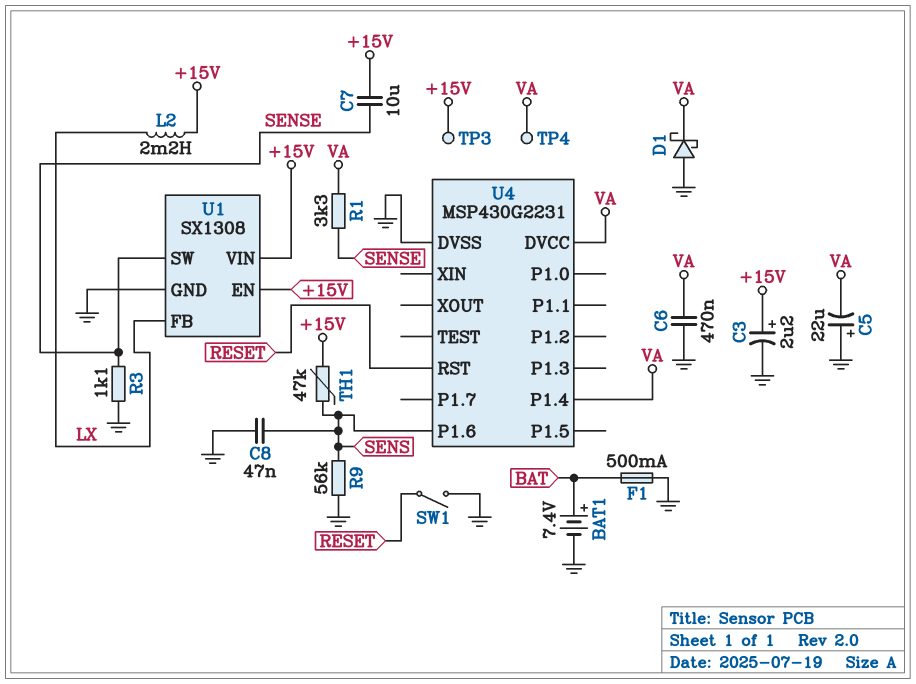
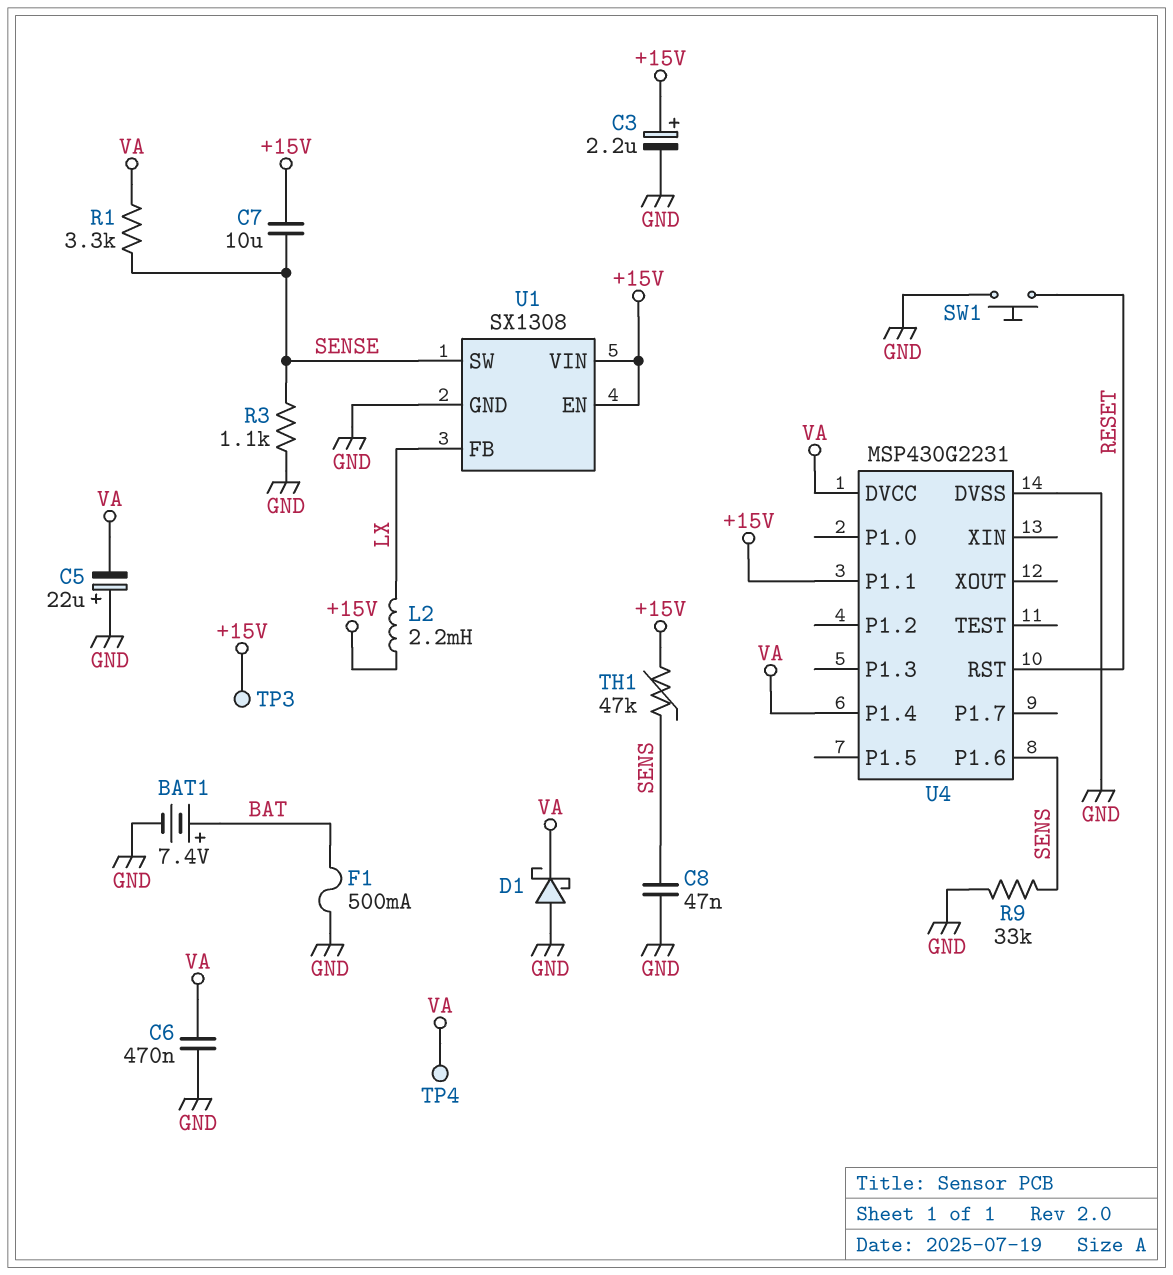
R9: 56k (GND, SENS) -> 33k (GND, SENS)
SW1: switch (GND, RESET) -> button (GND, RESET)
U4 pin P1.1: none -> +15V

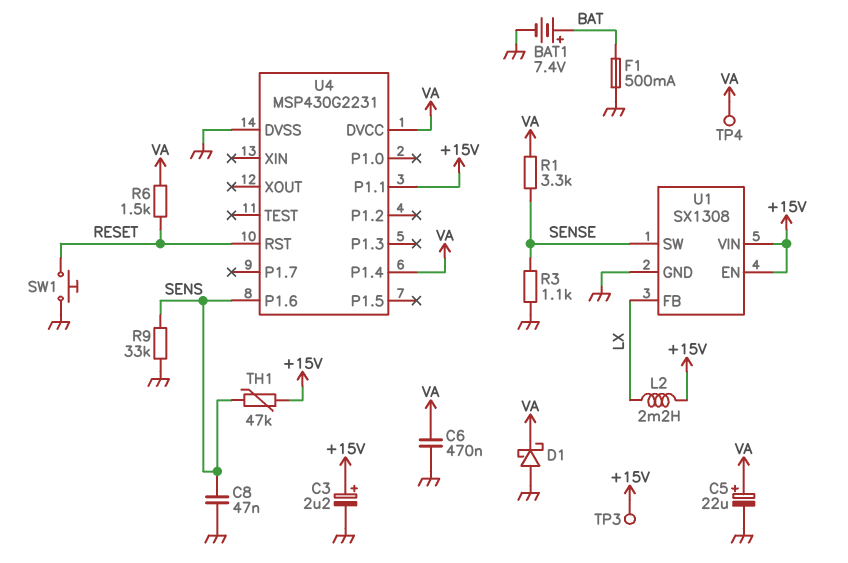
C5: 22uF (plus GND, minus VA) -> 22uF (plus VA, minus GND)
C7: 10uF (+15V, SENSE) -> none
R6: none -> 1.5k (RESET, VA)

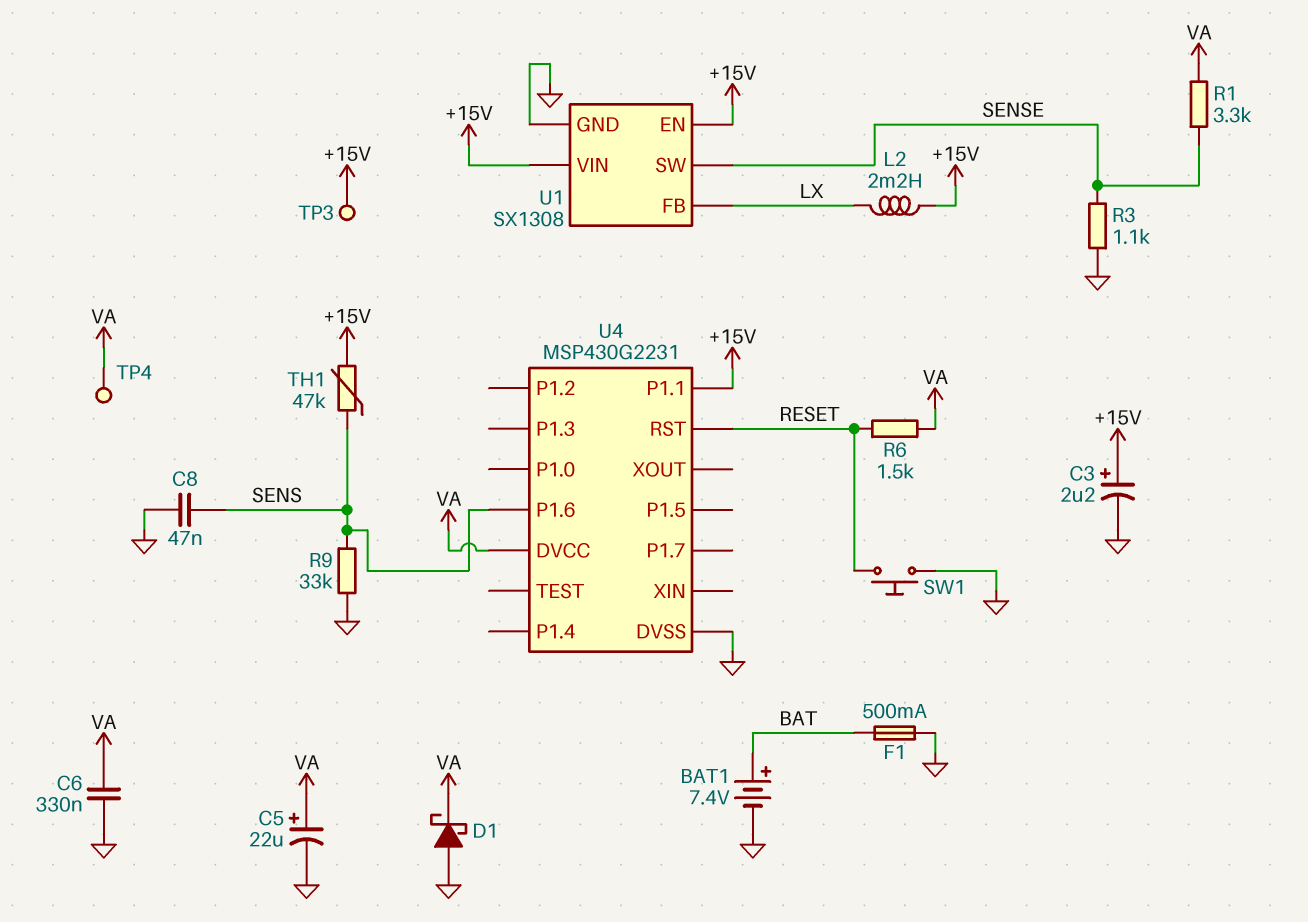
C6: 470nF (GND, VA) -> 330nF (GND, VA)
U4 pin P1.4: VA -> none

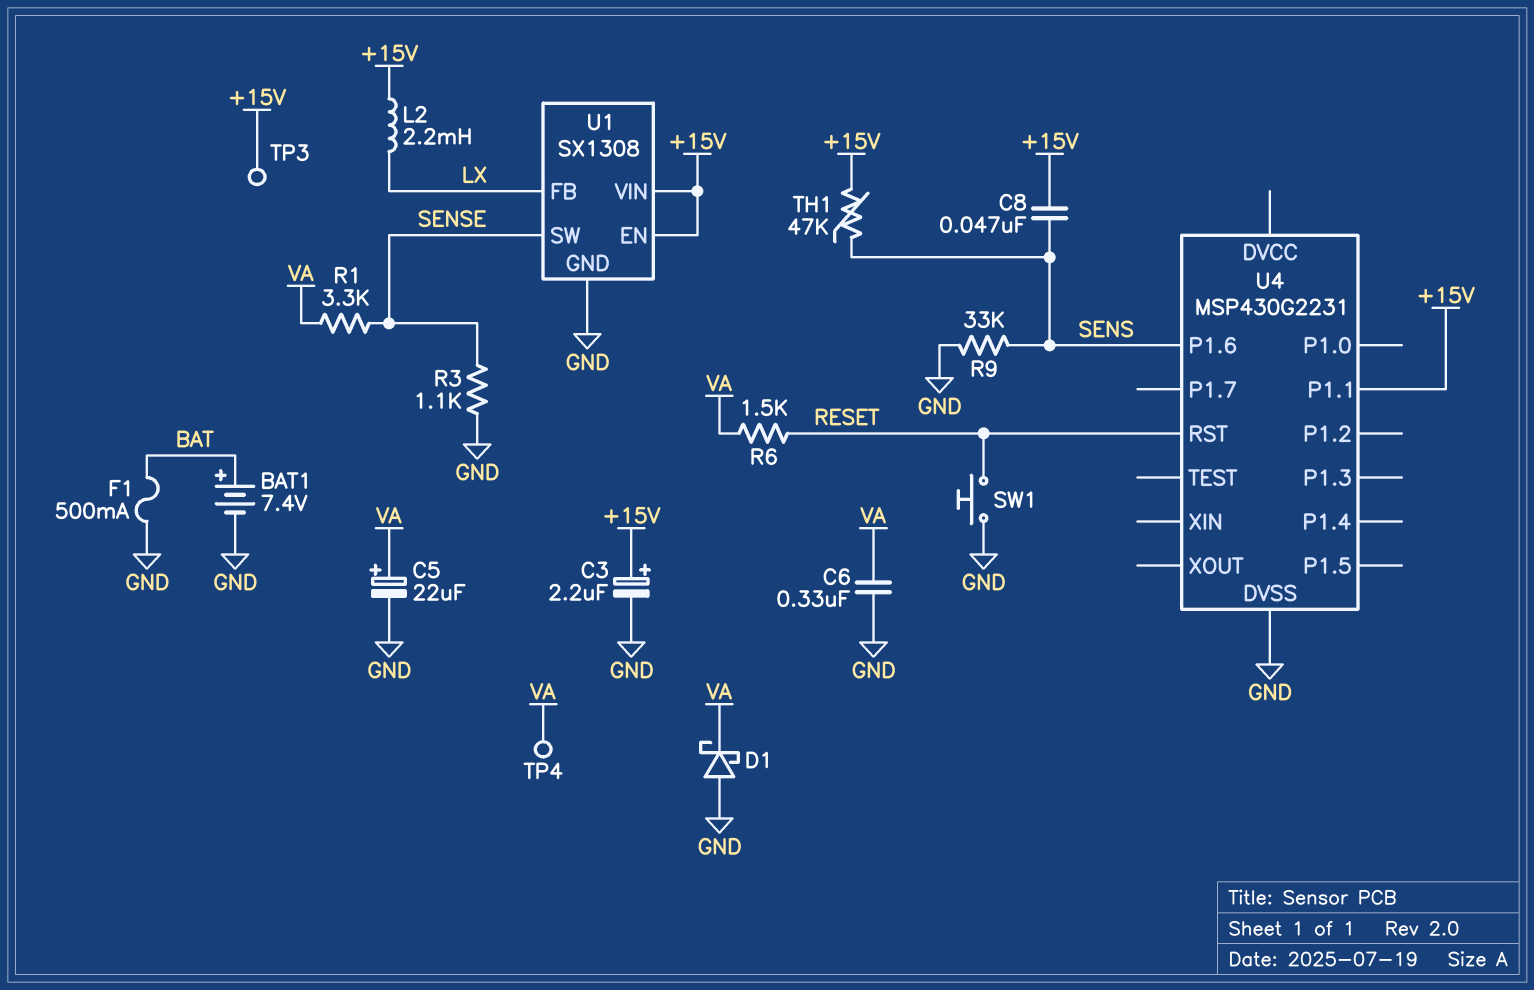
C8: 47nF (GND, SENS) -> 47nF (+15V, SENS)
U4 pin DVCC: VA -> none

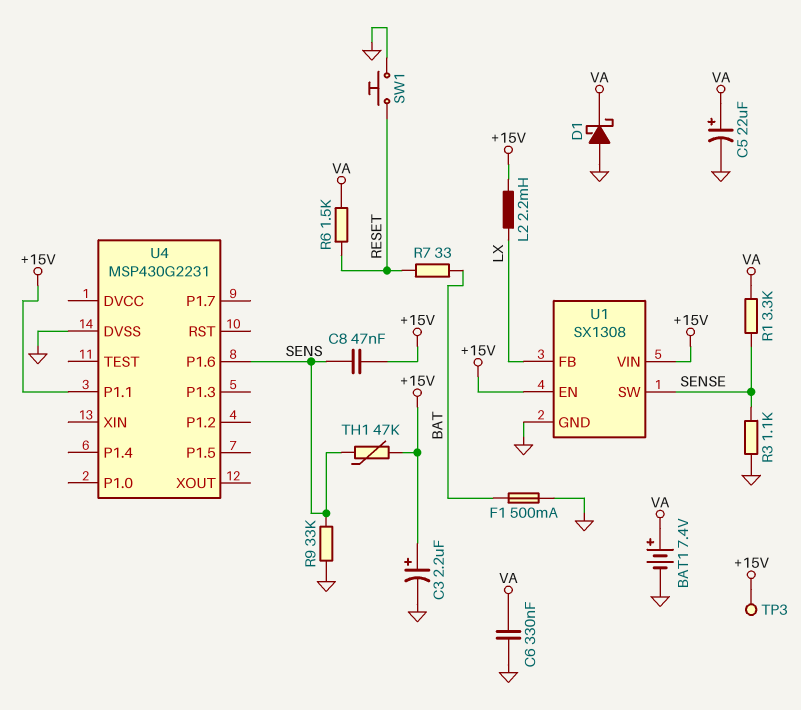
BAT1: 7.4V (plus BAT, minus GND) -> 7.4V (plus VA, minus GND)
R7: none -> 33 (BAT, RESET)
TP4: test point (VA) -> none
U4 pin RST: RESET -> none

